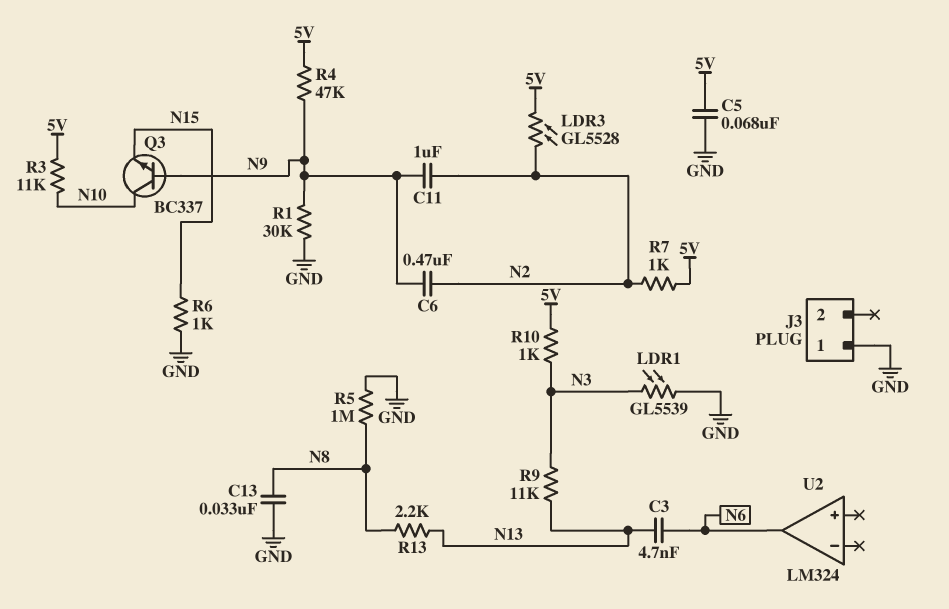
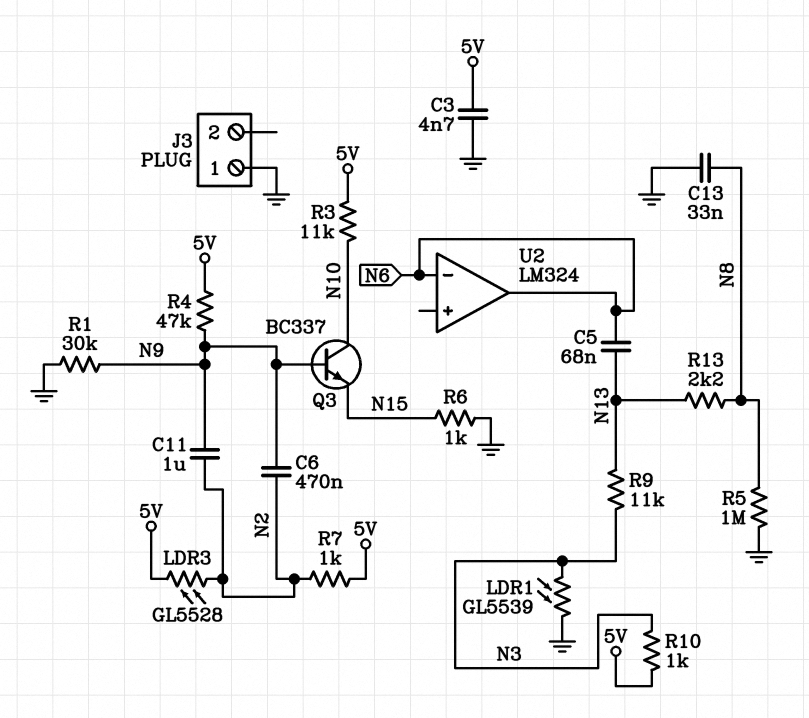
C3: 4.7nF (N6, N13) -> 4.7nF (5V, GND)
C5: 68nF (5V, GND) -> 68nF (N6, N13)
U2 pin in-: none -> N6

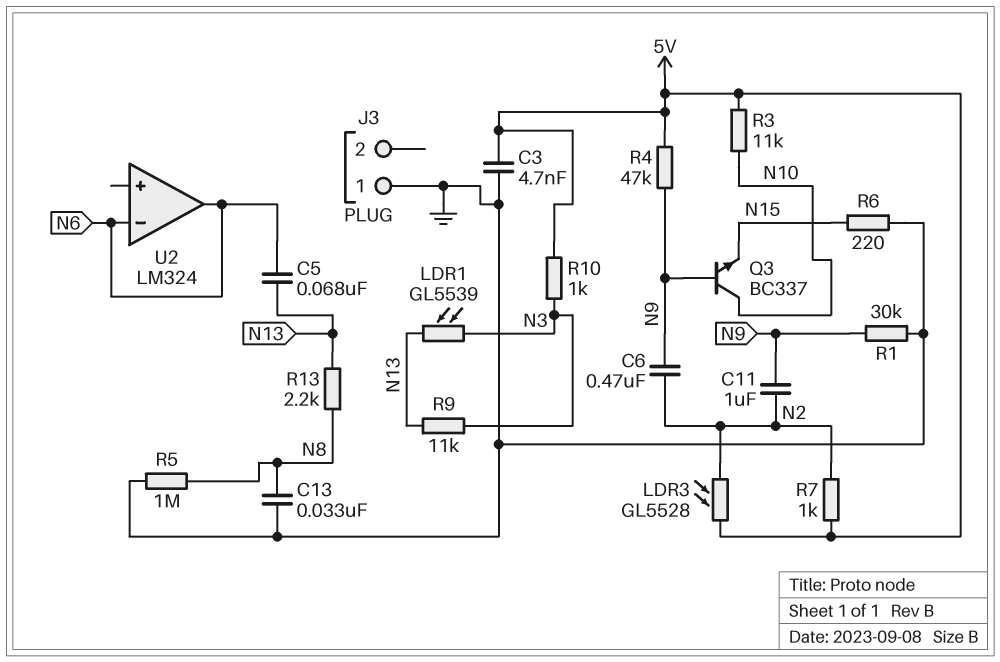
LDR1: GL5539 (GND, N3) -> GL5539 (N3, N13)
R6: 1k (GND, N15) -> 220 (GND, N15)

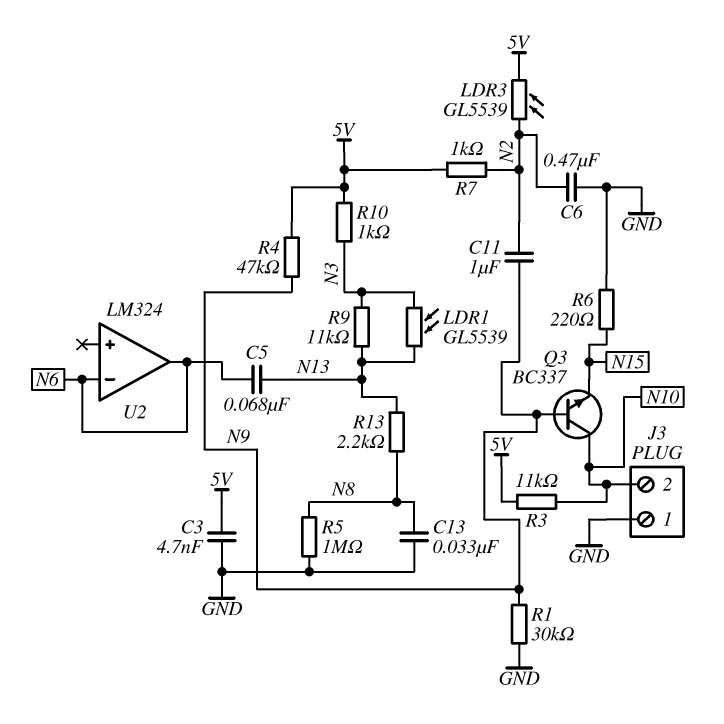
C6: 470nF (N2, N9) -> 470nF (GND, N2)
J3 pin 2: none -> N10
LDR3: GL5528 (5V, N2) -> GL5539 (5V, N2)

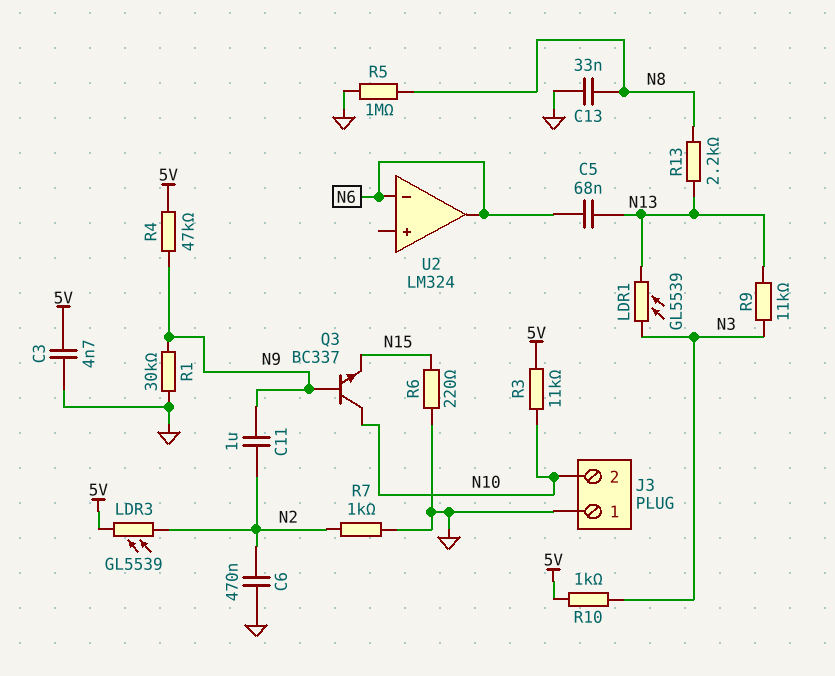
R7: 1k (5V, N2) -> 1k (GND, N2)

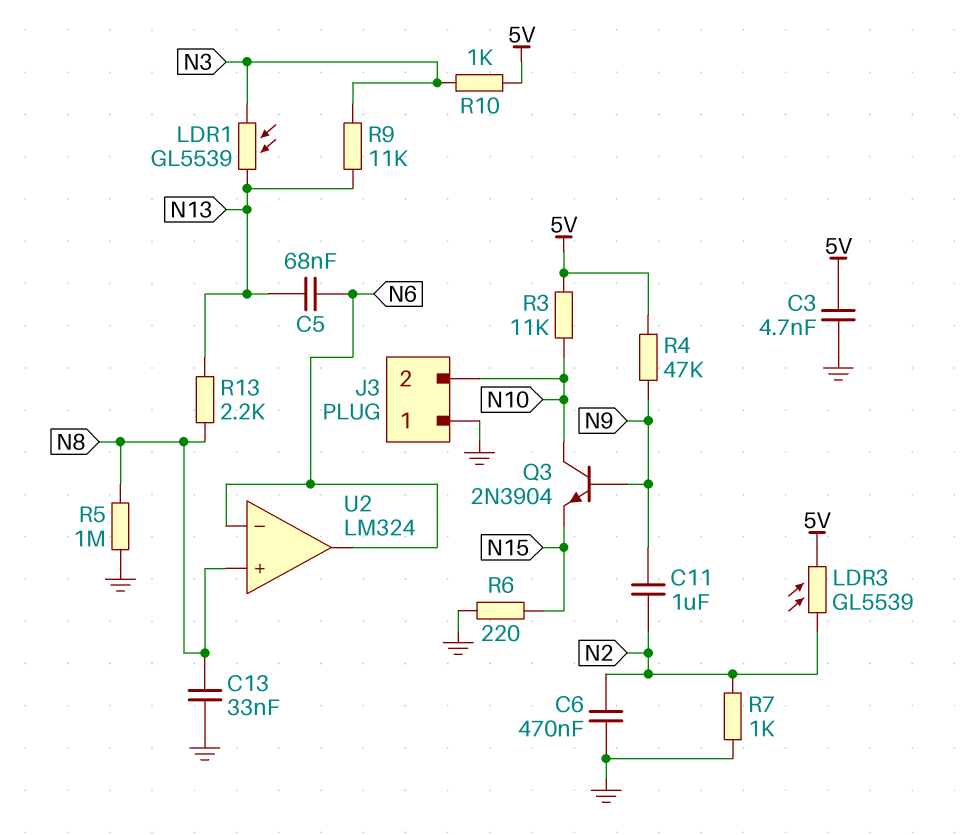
Q3: NPN BC337 (B N9, C N10, E N15) -> NPN 2N3904 (B N9, C N10, E N15)
R1: 30k (GND, N9) -> none
U2 pin in+: none -> N8

